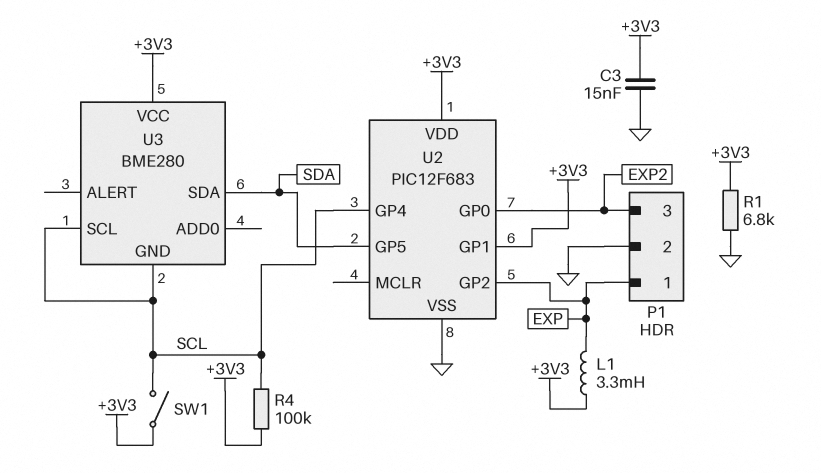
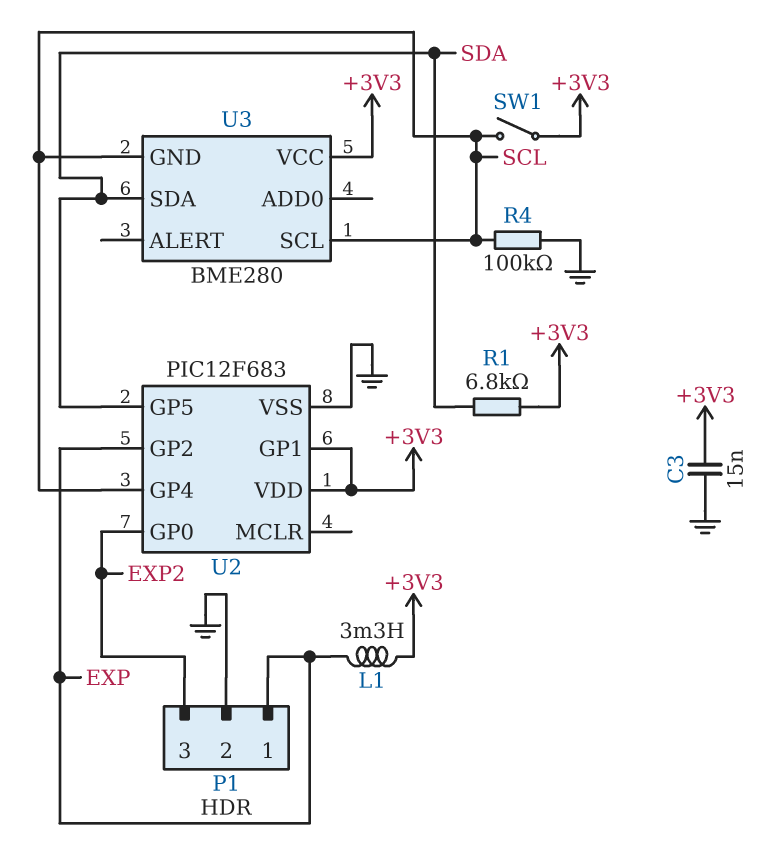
R1: 6.8k (+3V3, GND) -> 6.8k (+3V3, SDA)
R4: 100k (+3V3, SCL) -> 100k (GND, SCL)

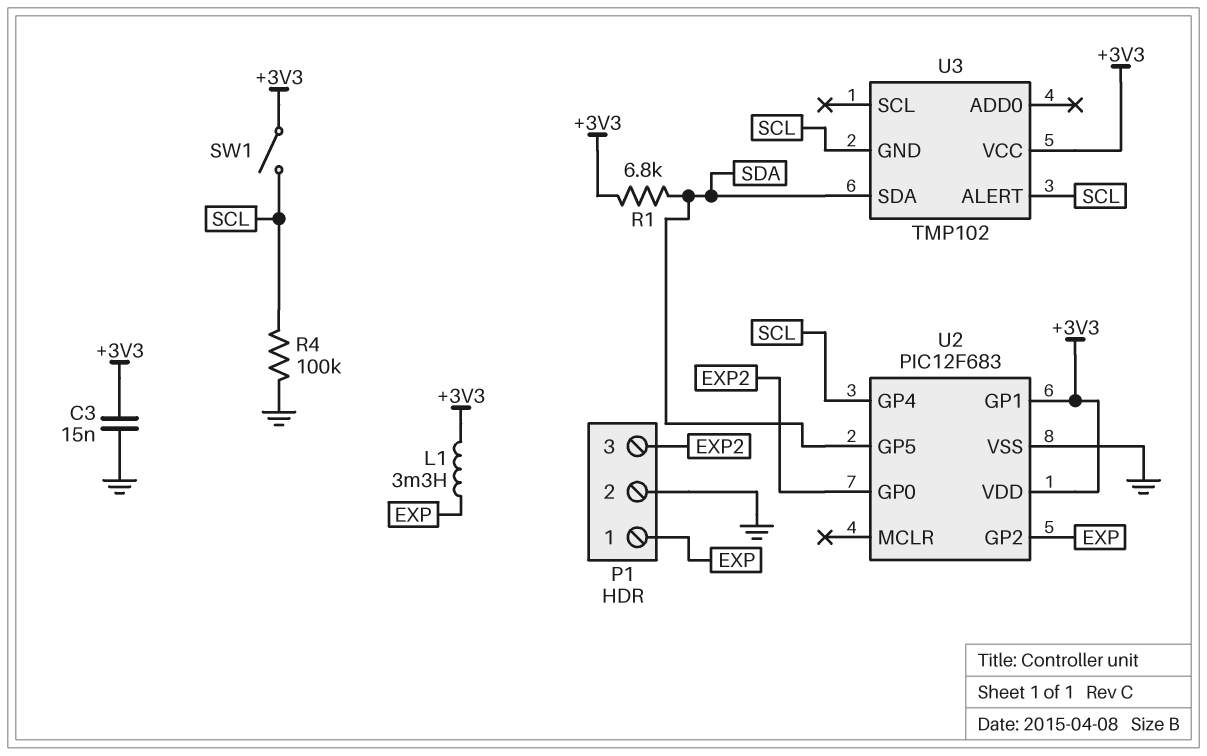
U3: BME280 -> TMP102
U3 pin ALERT: none -> SCL
U3 pin SCL: SCL -> none

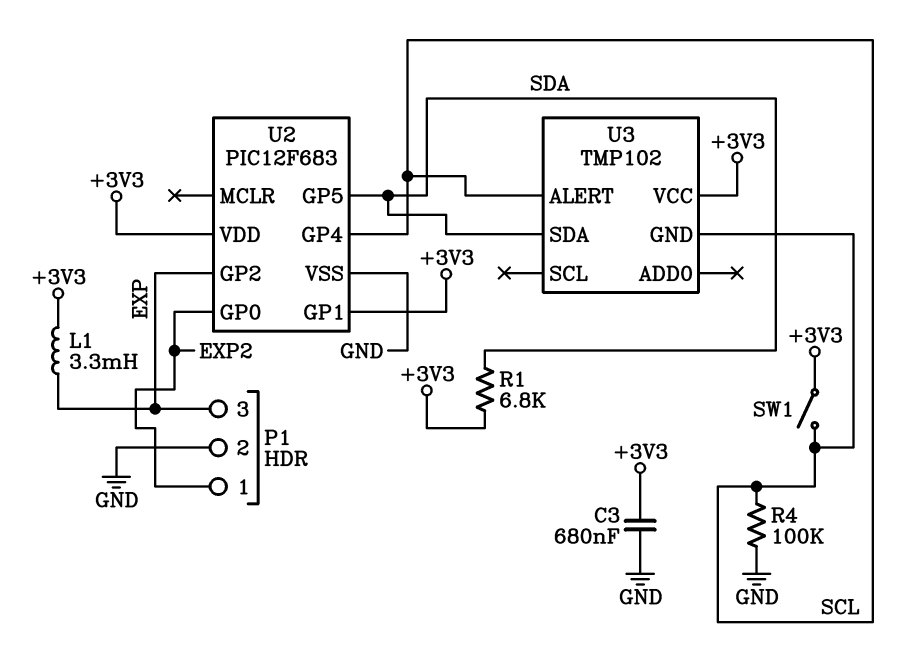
C3: 15nF (+3V3, GND) -> 680nF (+3V3, GND)
P1 pin 1: EXP -> EXP2
P1 pin 3: EXP2 -> EXP

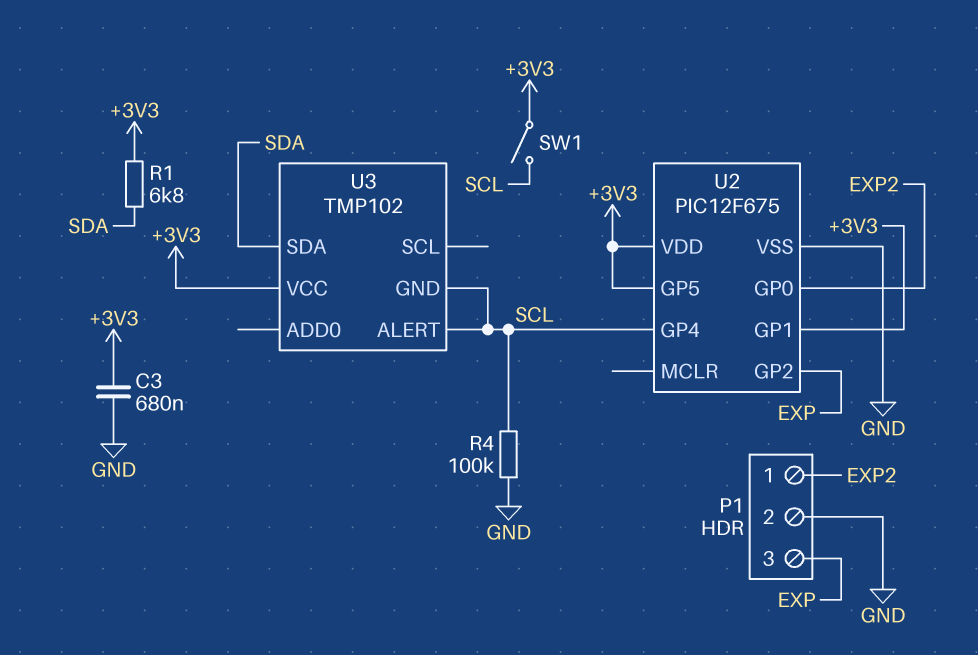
L1: 3.3mH (+3V3, EXP) -> none
U2: PIC12F683 -> PIC12F675
U2 pin GP5: SDA -> +3V3

